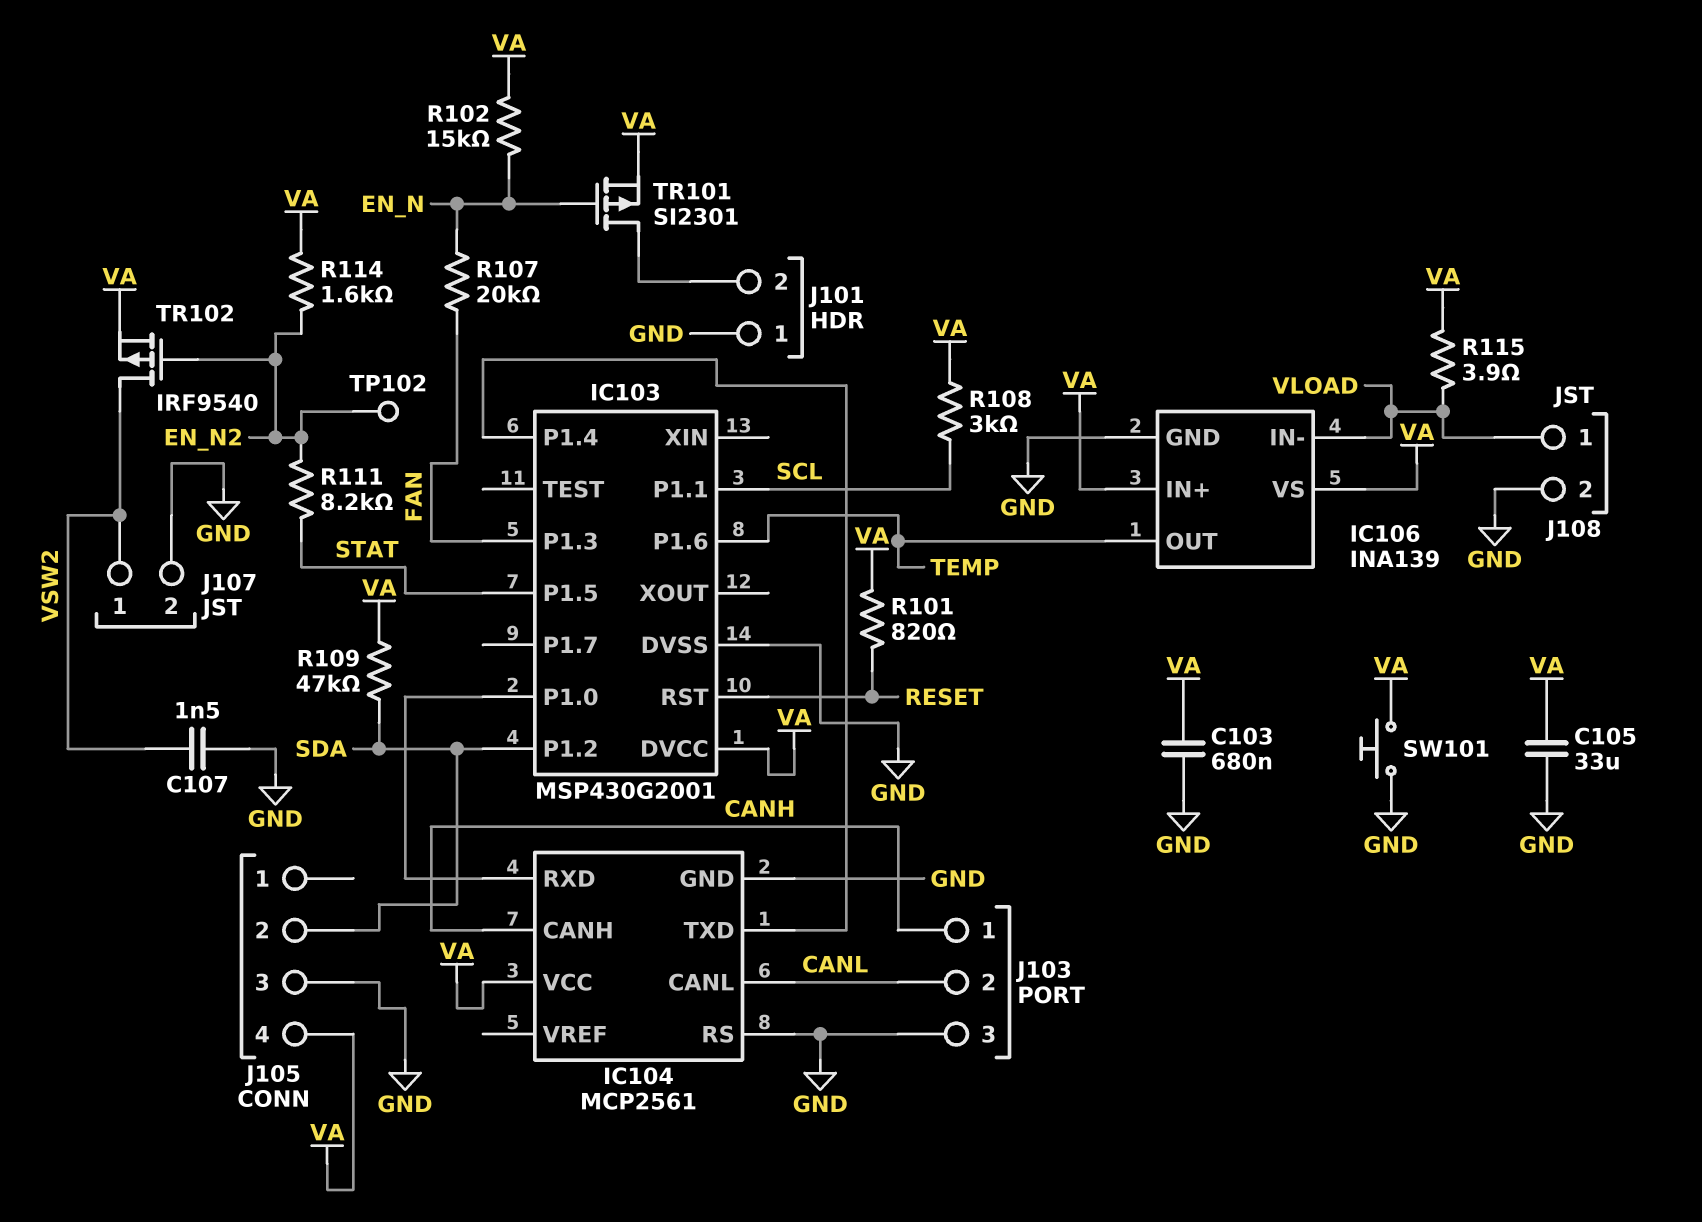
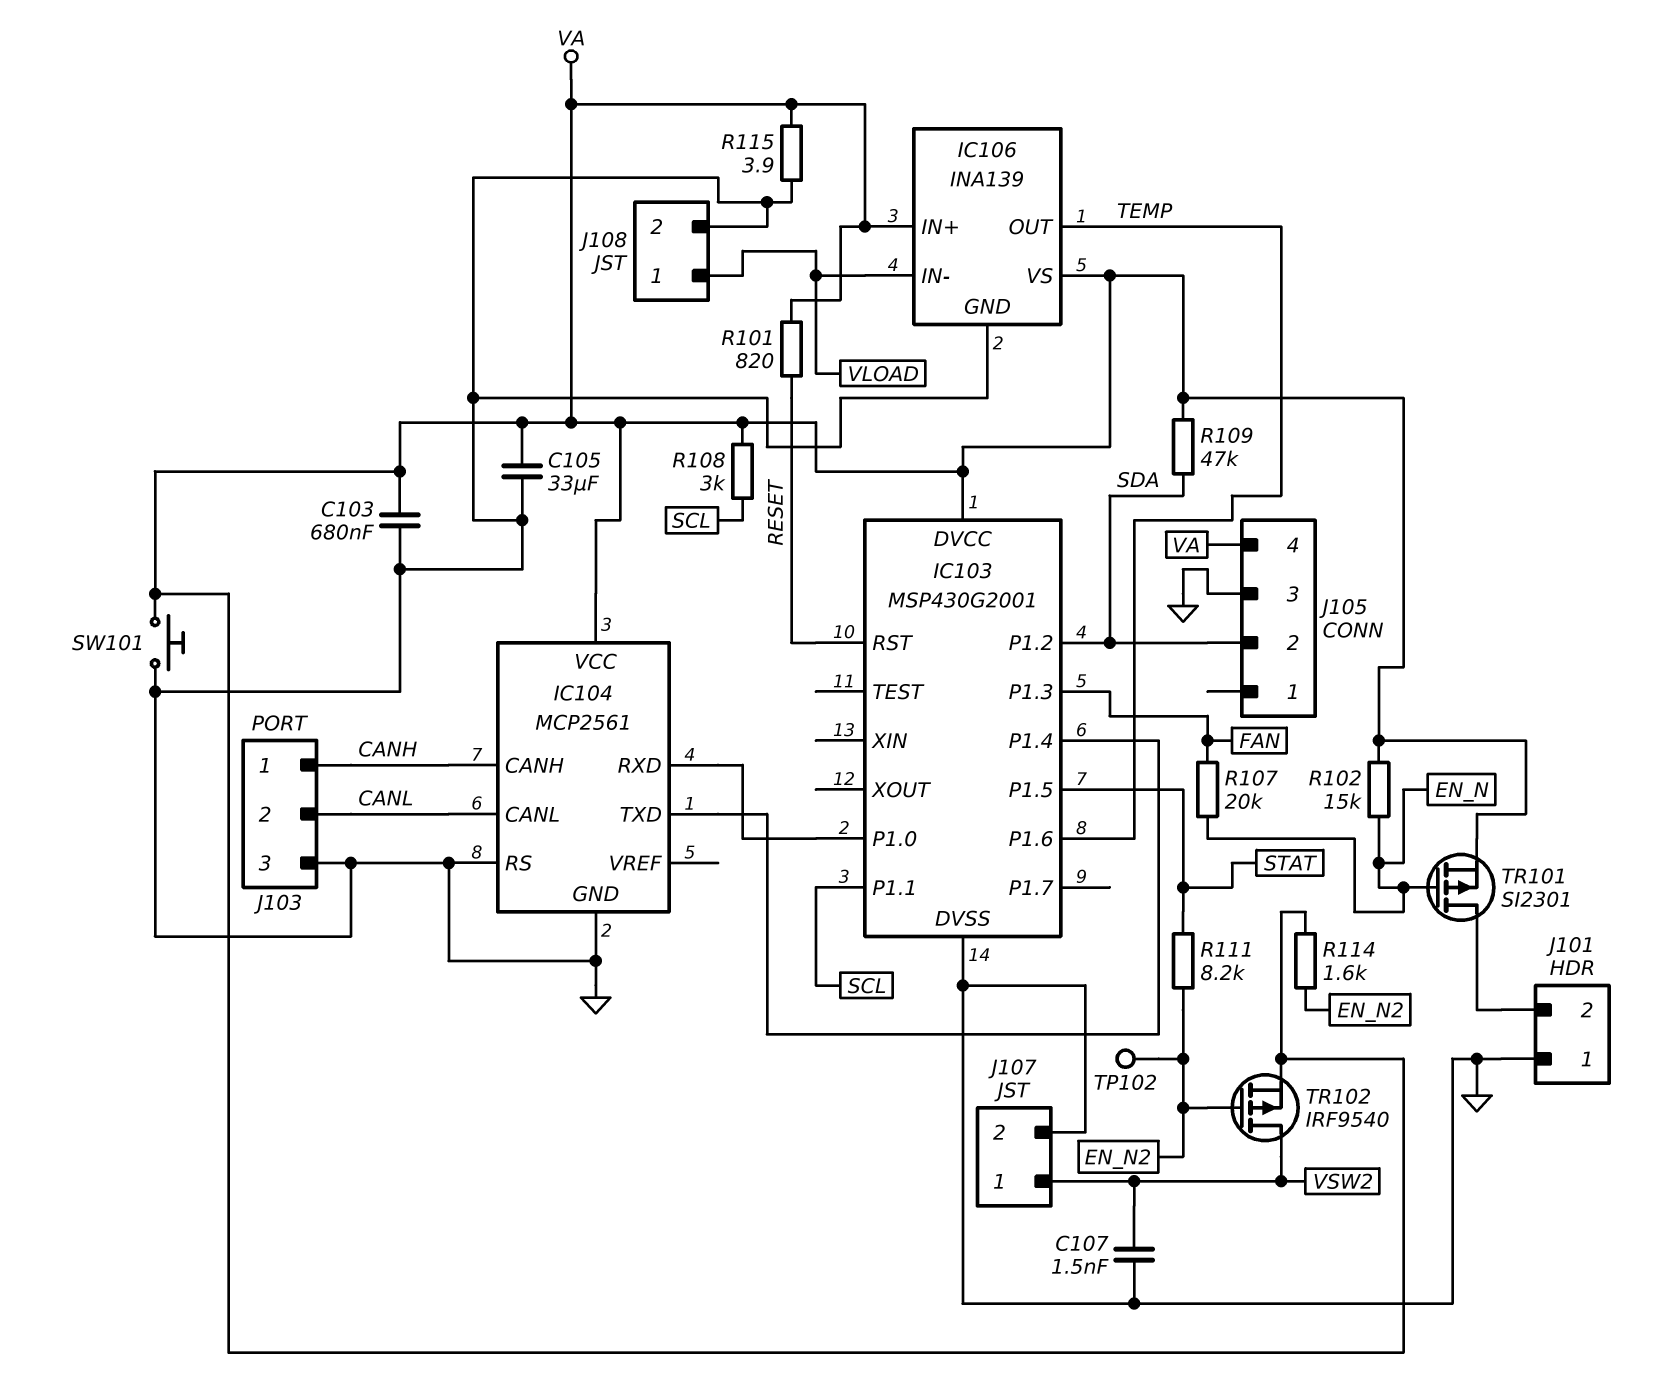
R115: 3.9 (VA, VLOAD) -> 3.9 (GND, VA)

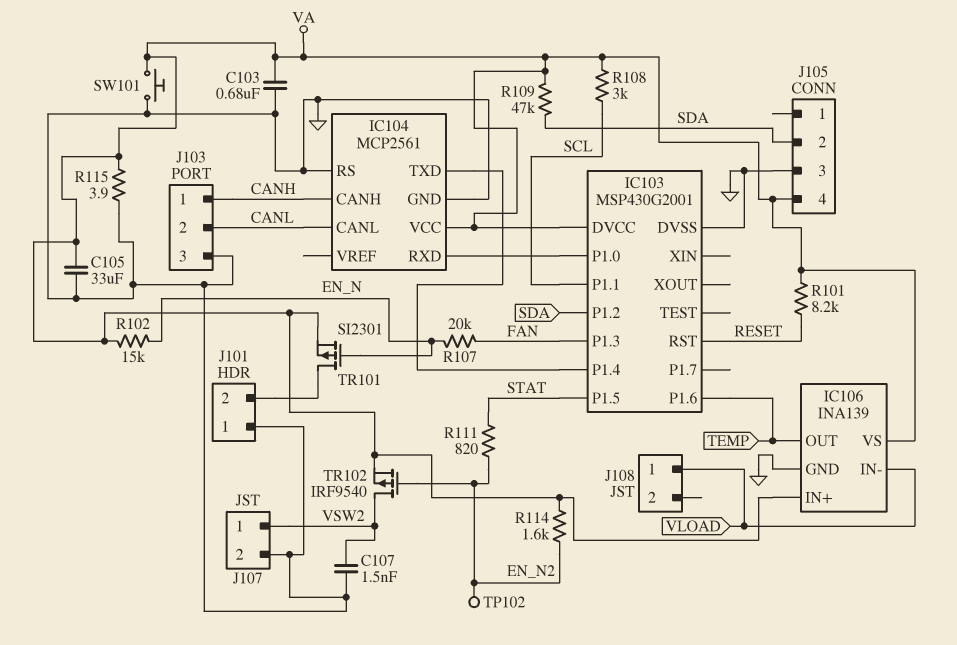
J108 pin 2: GND -> none
R101: 820 (RESET, VA) -> 8.2k (RESET, VA)
R111: 8.2k (EN_N2, STAT) -> 820 (EN_N2, STAT)

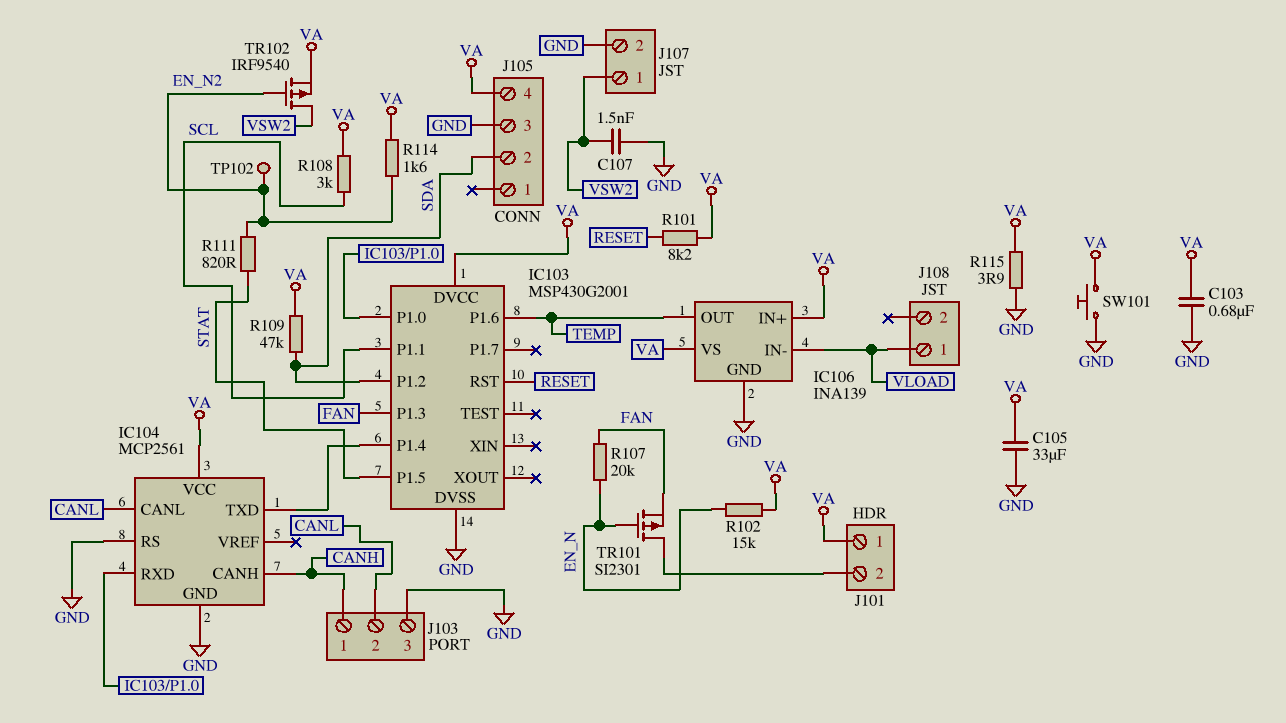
J101 pin 1: GND -> VA
TR101: PMOS SI2301 (G EN_N, D J101/2, S VA) -> PMOS SI2301 (G EN_N, D J101/2, S FAN)

